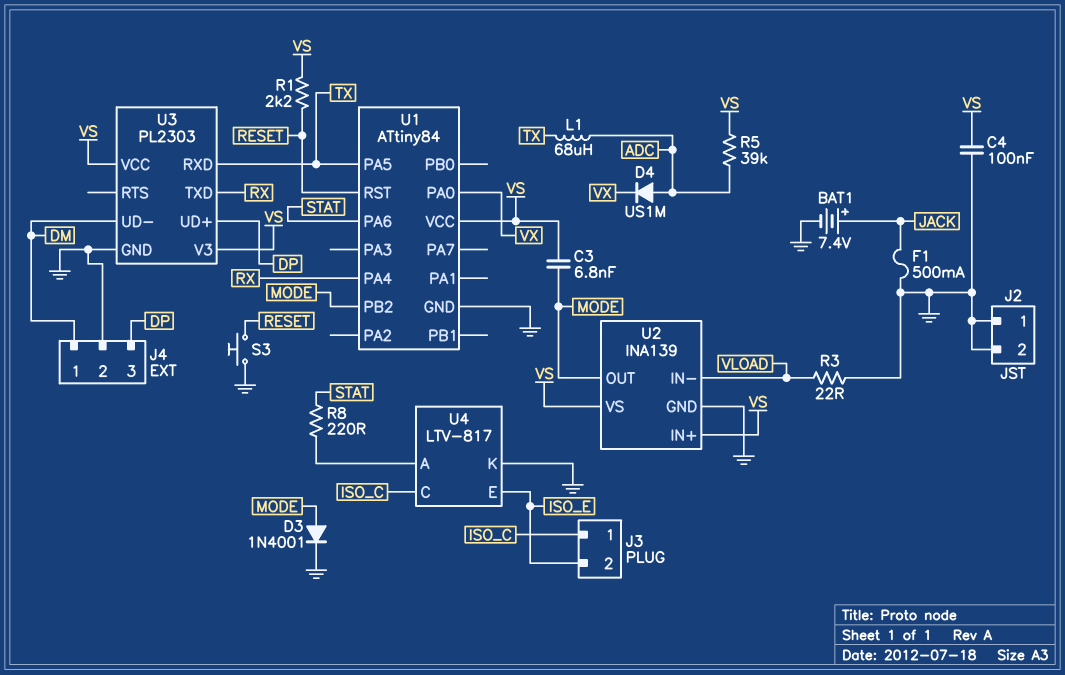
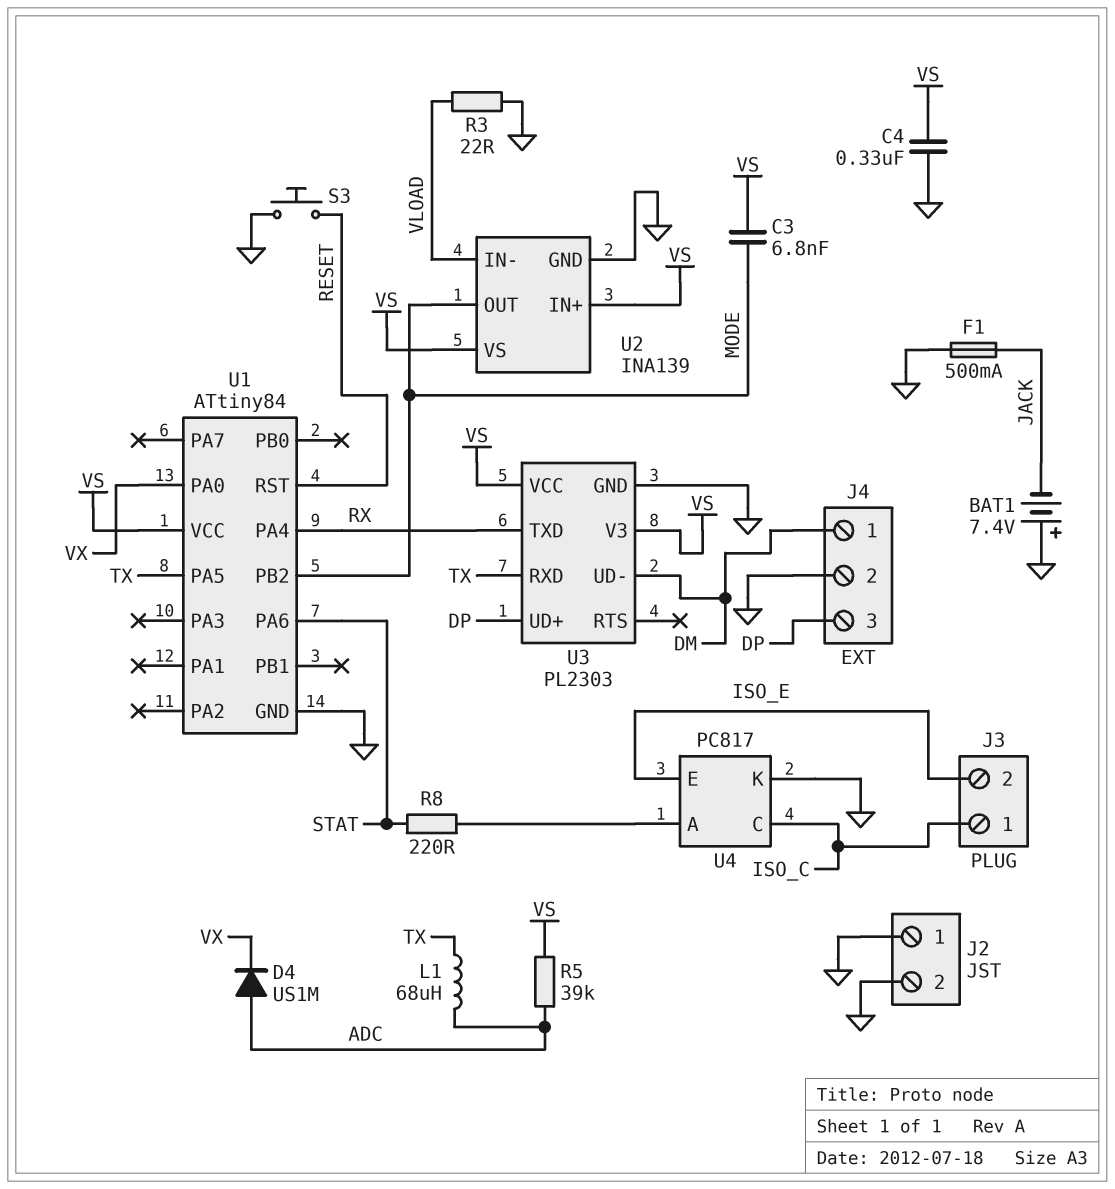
BAT1: 7.4V (plus JACK, minus GND) -> 7.4V (plus GND, minus JACK)
C4: 100nF (GND, VS) -> 330nF (GND, VS)
D3: diode 1N4001 (A MODE, K GND) -> none
R1: 2.2k (RESET, VS) -> none
U4: LTV-817 -> PC817

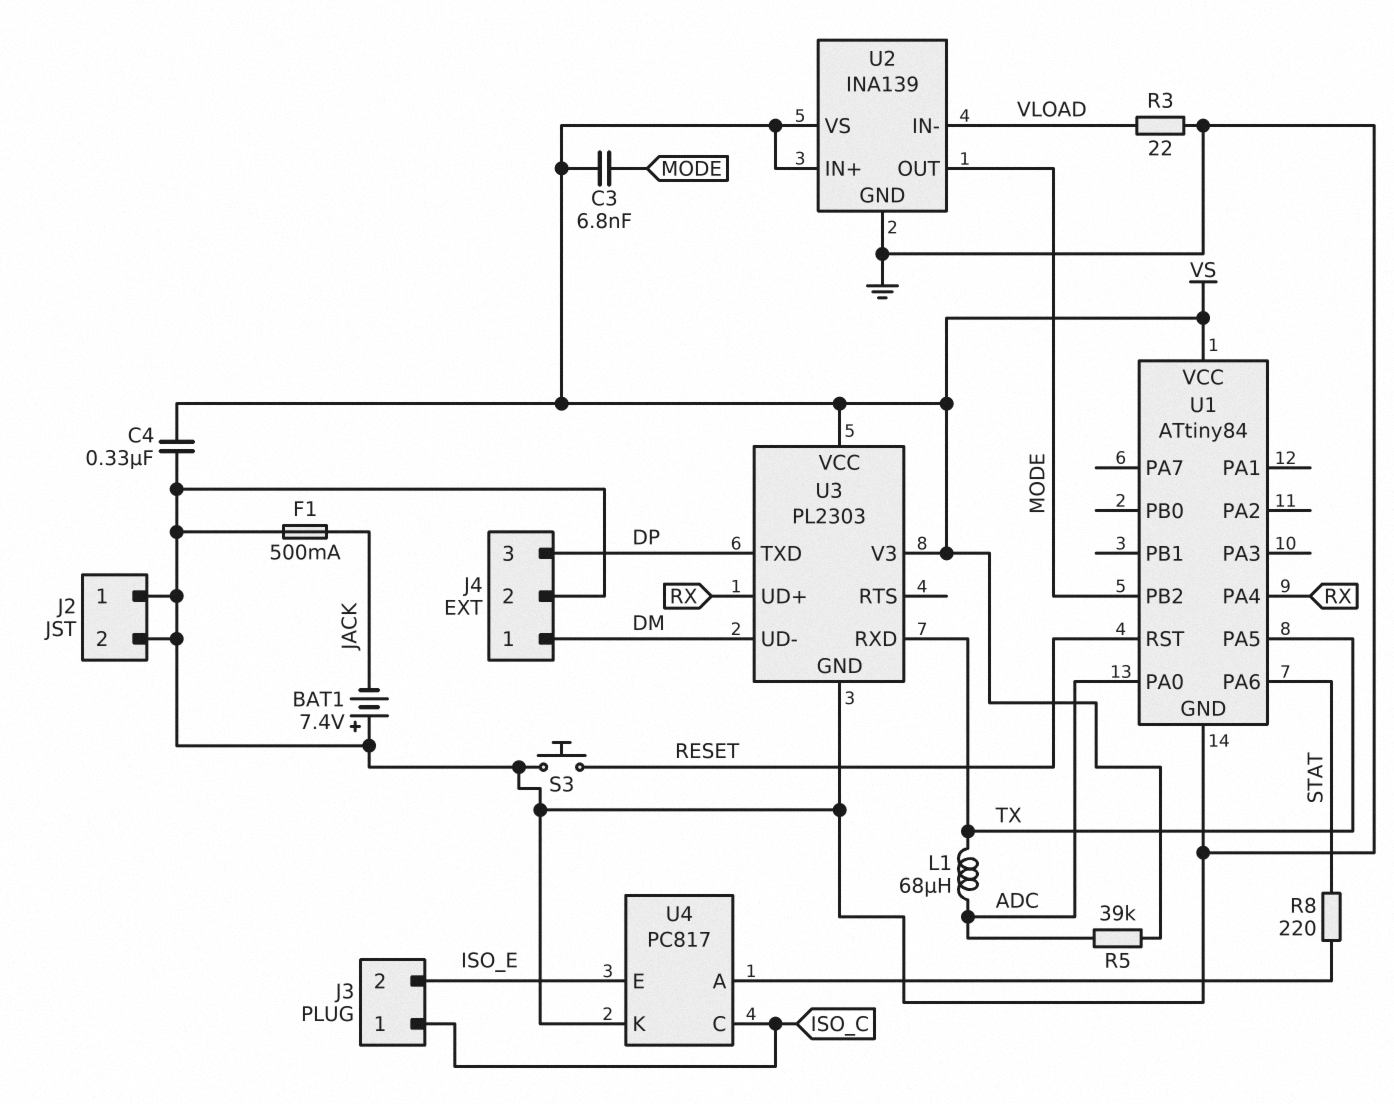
D4: diode US1M (A ADC, K VX) -> none
U1 pin PA0: VX -> ADC
U3 pin TXD: RX -> DP
U3 pin UD+: DP -> RX

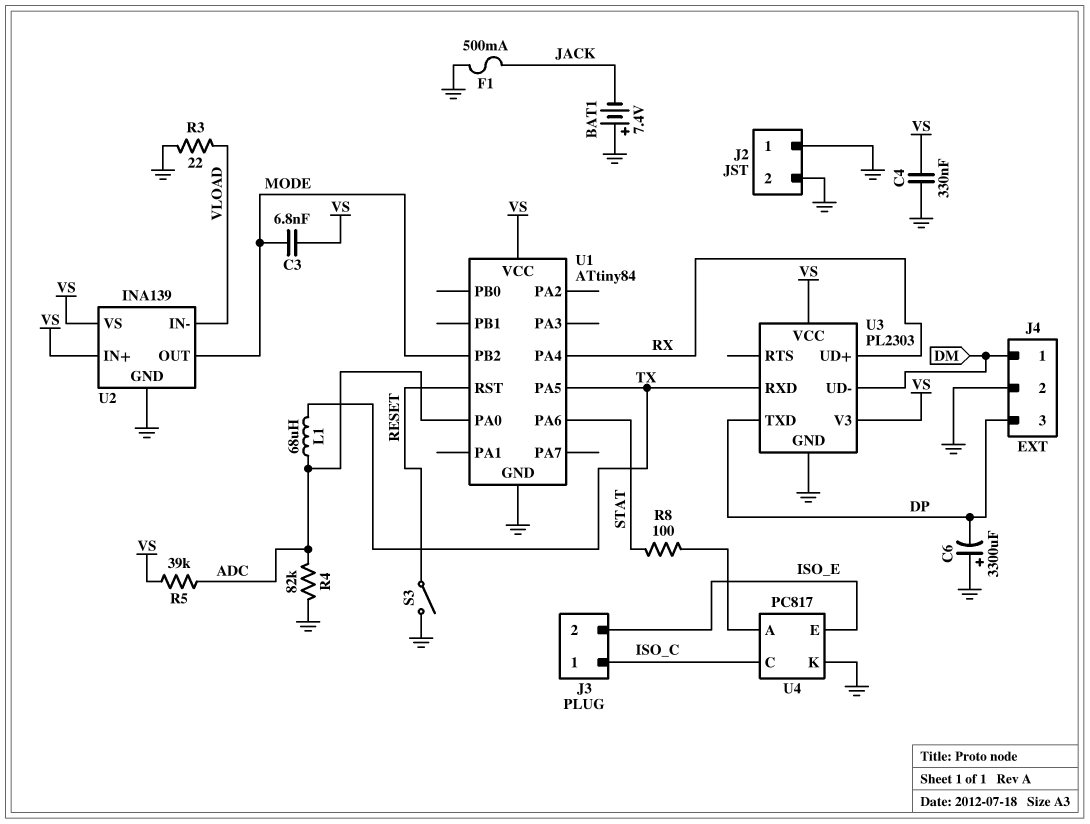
C6: none -> 3300uF (plus GND, minus DP)
R4: none -> 82k (ADC, GND)
R8: 220 (STAT, U4/A) -> 100 (STAT, U4/A)
S3: button (GND, RESET) -> switch (GND, RESET)

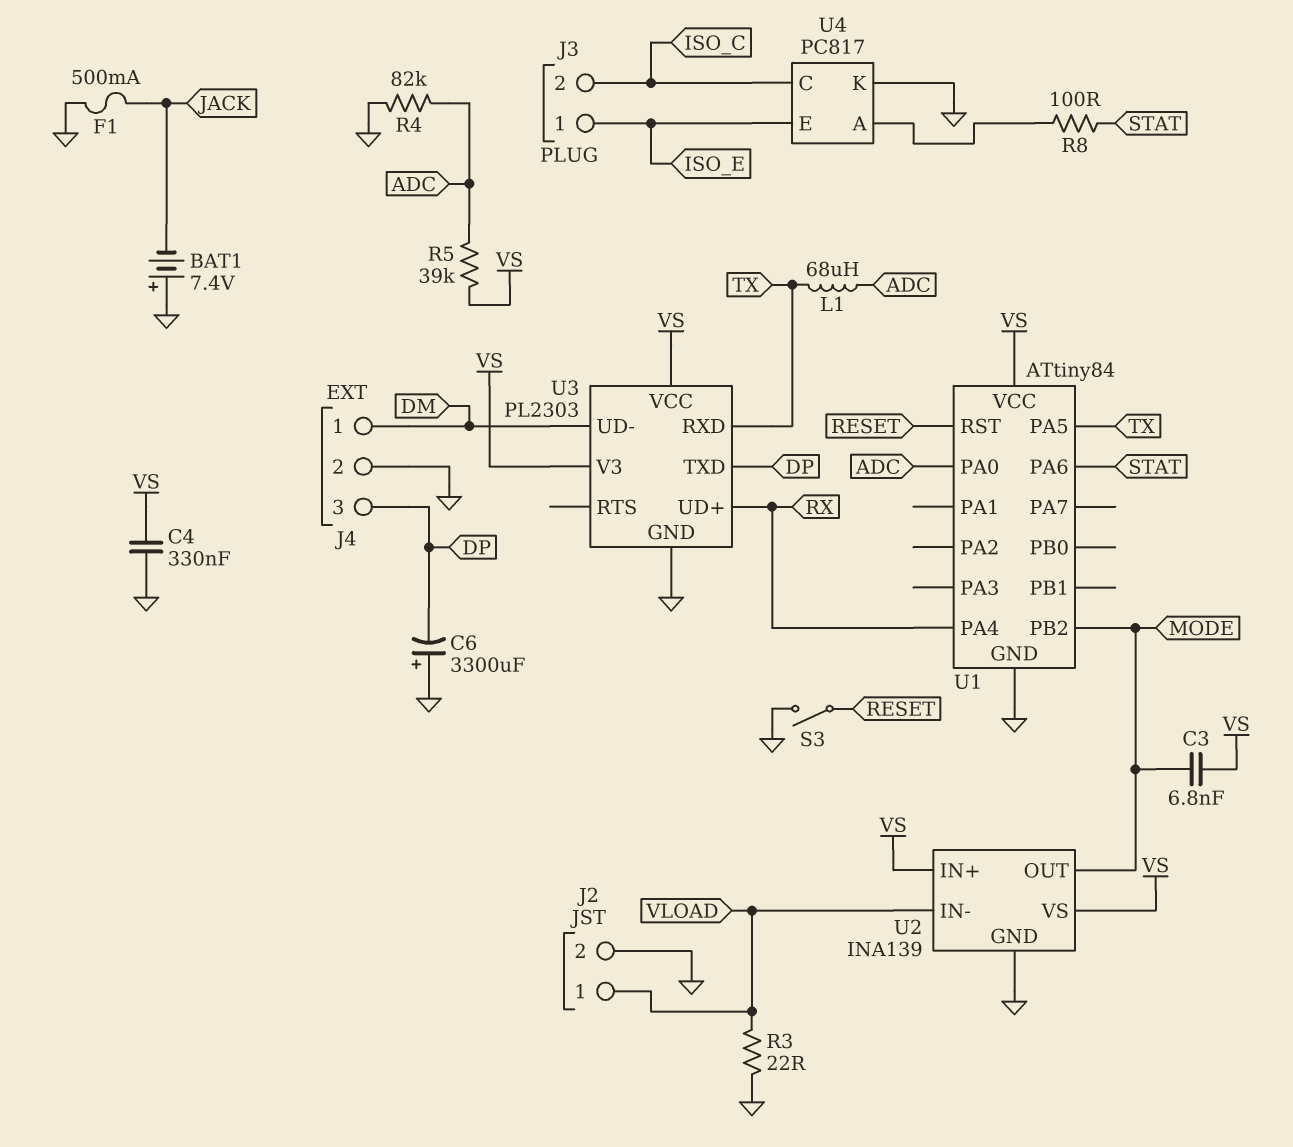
J2 pin 1: GND -> VLOAD
J3 pin 1: ISO_C -> ISO_E
J3 pin 2: ISO_E -> ISO_C

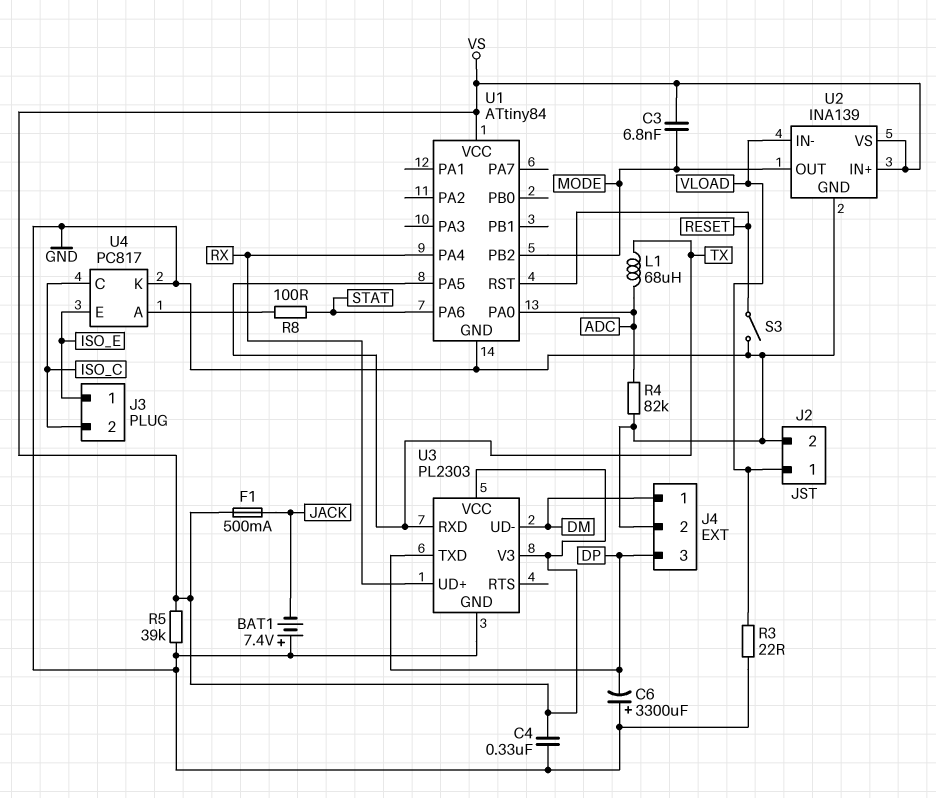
F1: 500mA (GND, JACK) -> 500mA (JACK, VS)
R5: 39k (ADC, VS) -> 39k (GND, VS)

